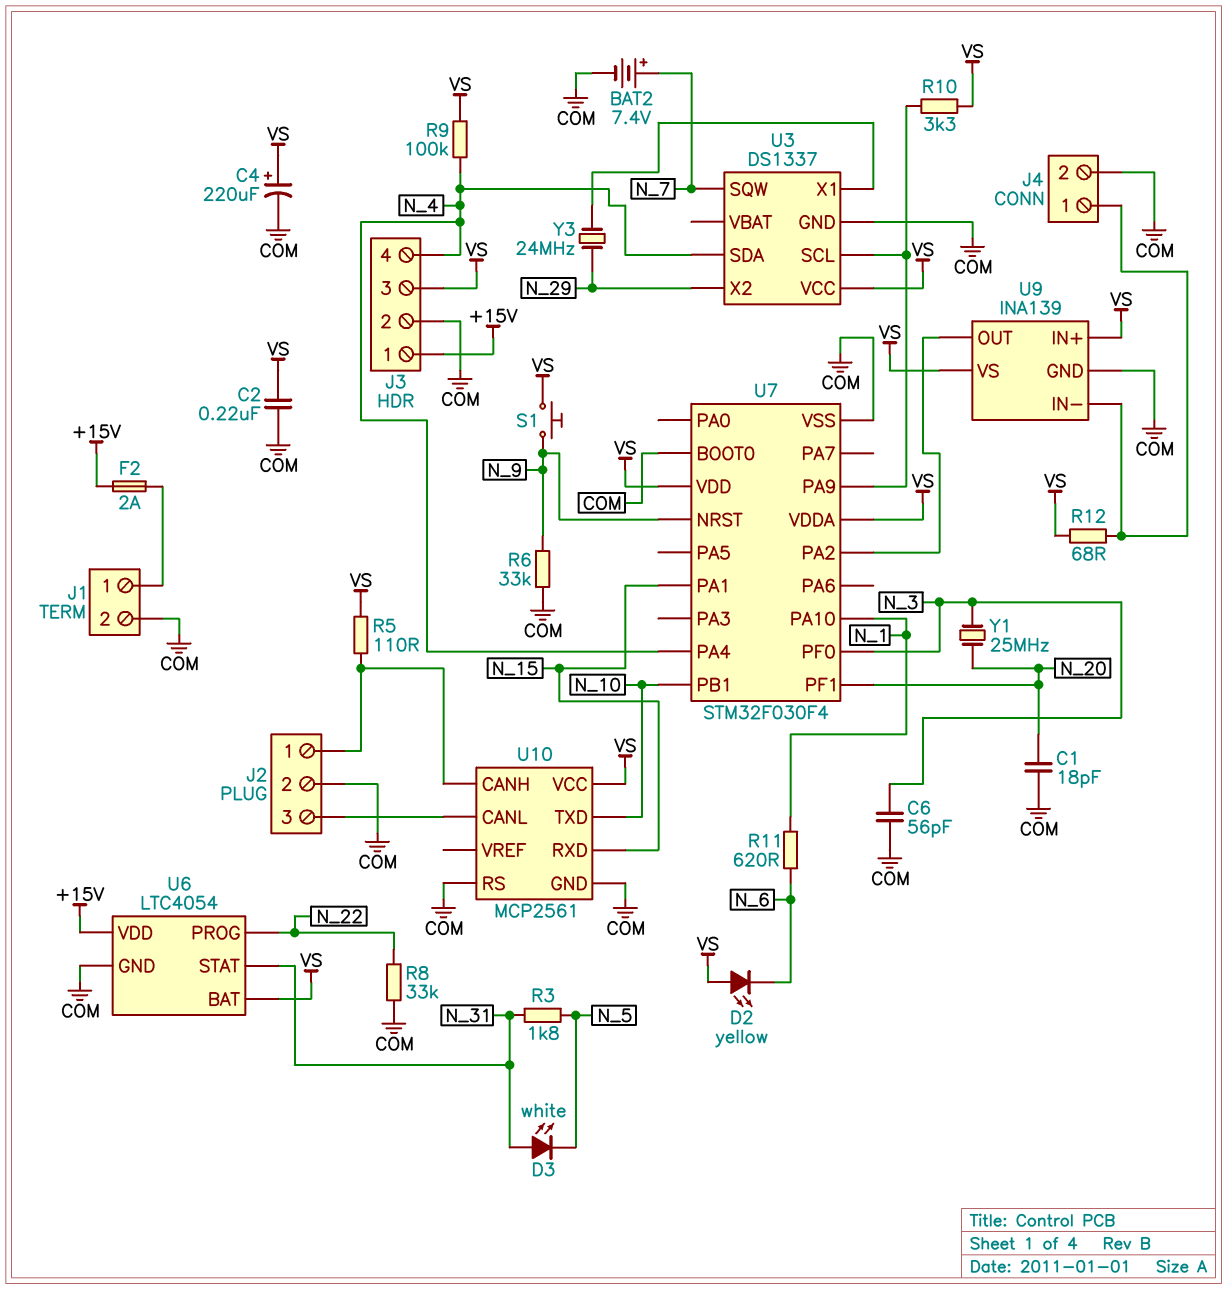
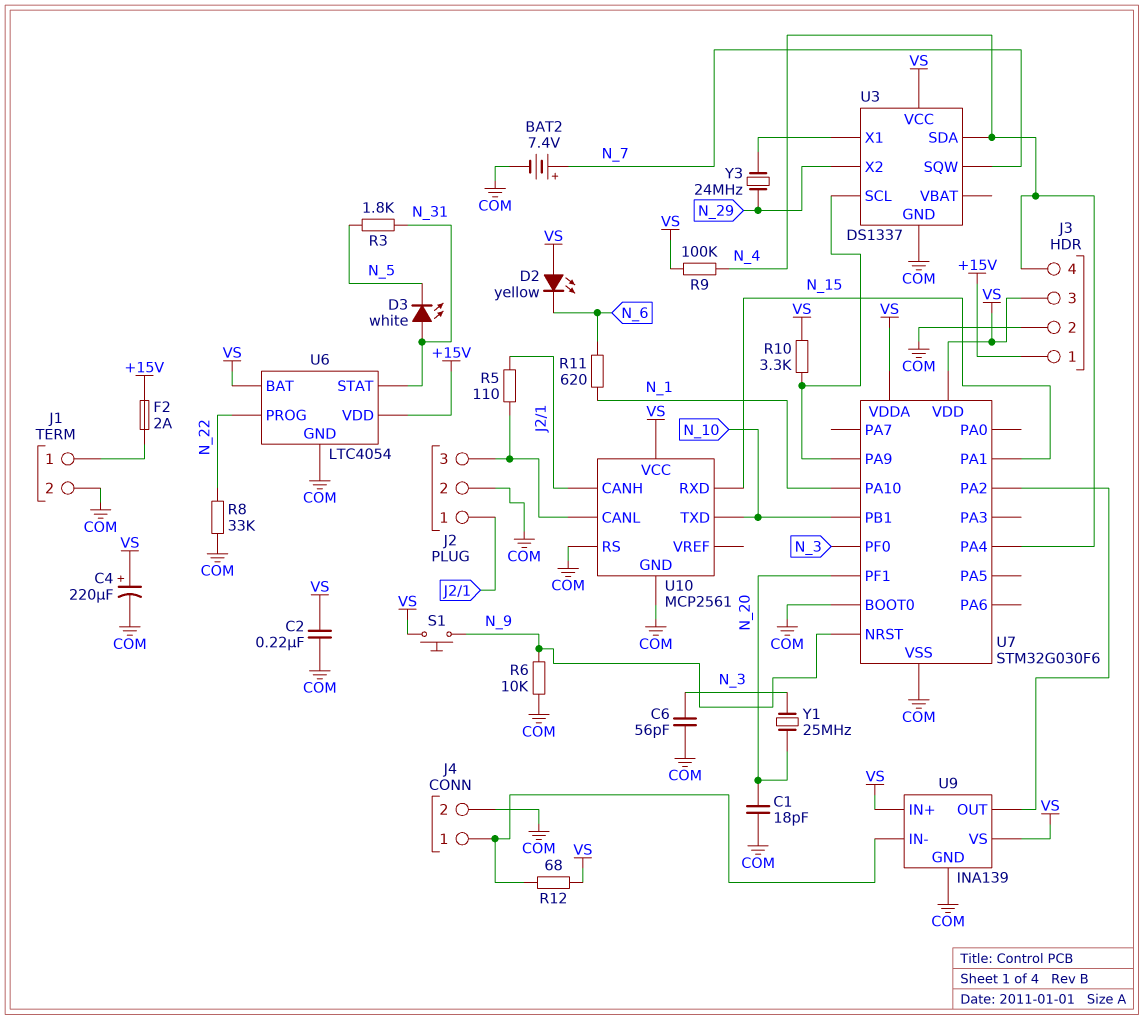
R5: 110 (J2/1, VS) -> 110 (J2/1, J2/3)
R6: 33k (COM, N_9) -> 10k (COM, N_9)
U7: STM32F030F4 -> STM32G030F6

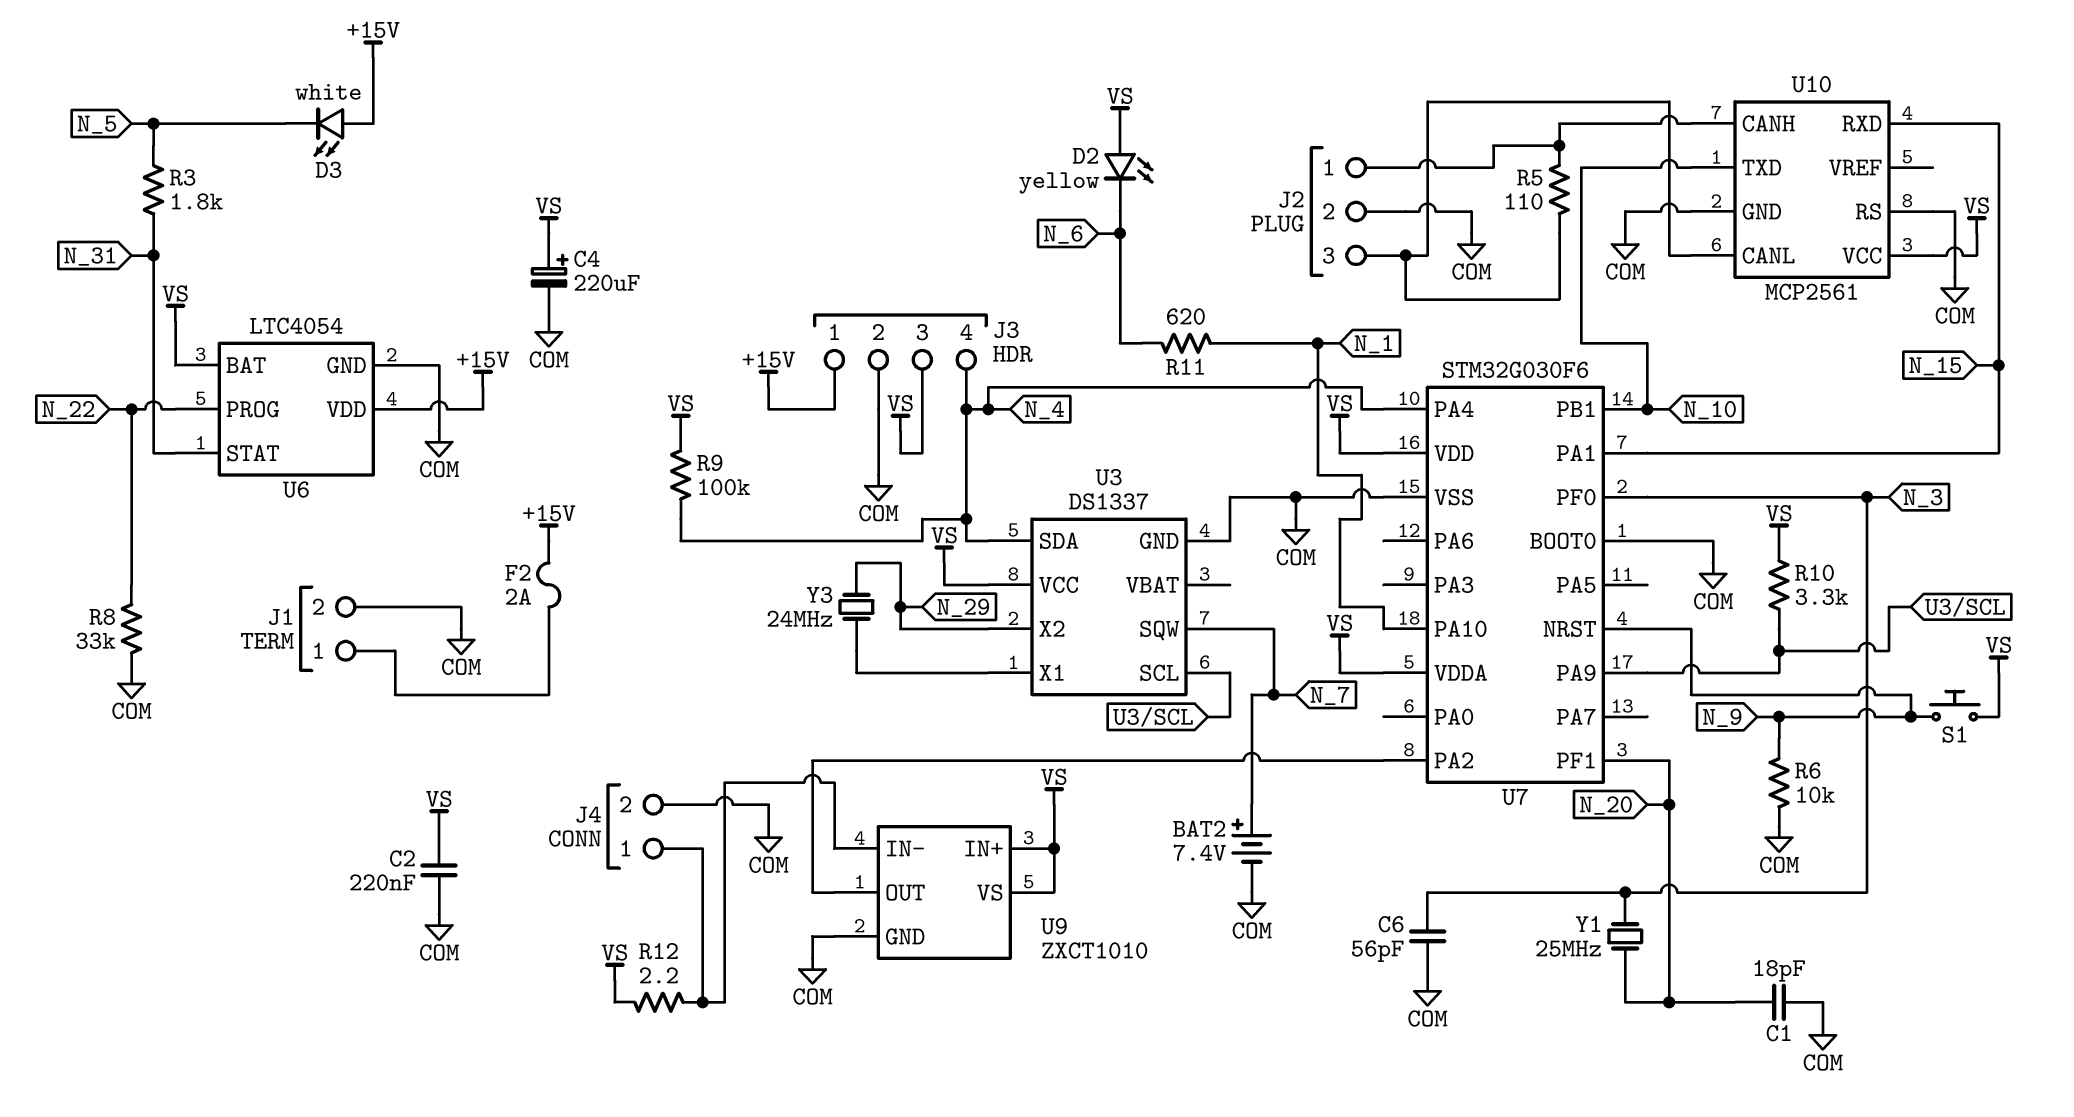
D3: LED white (A N_31, K N_5) -> LED white (A +15V, K N_5)
R12: 68 (J4/1, VS) -> 2.2 (J4/1, VS)
U9: INA139 -> ZXCT1010

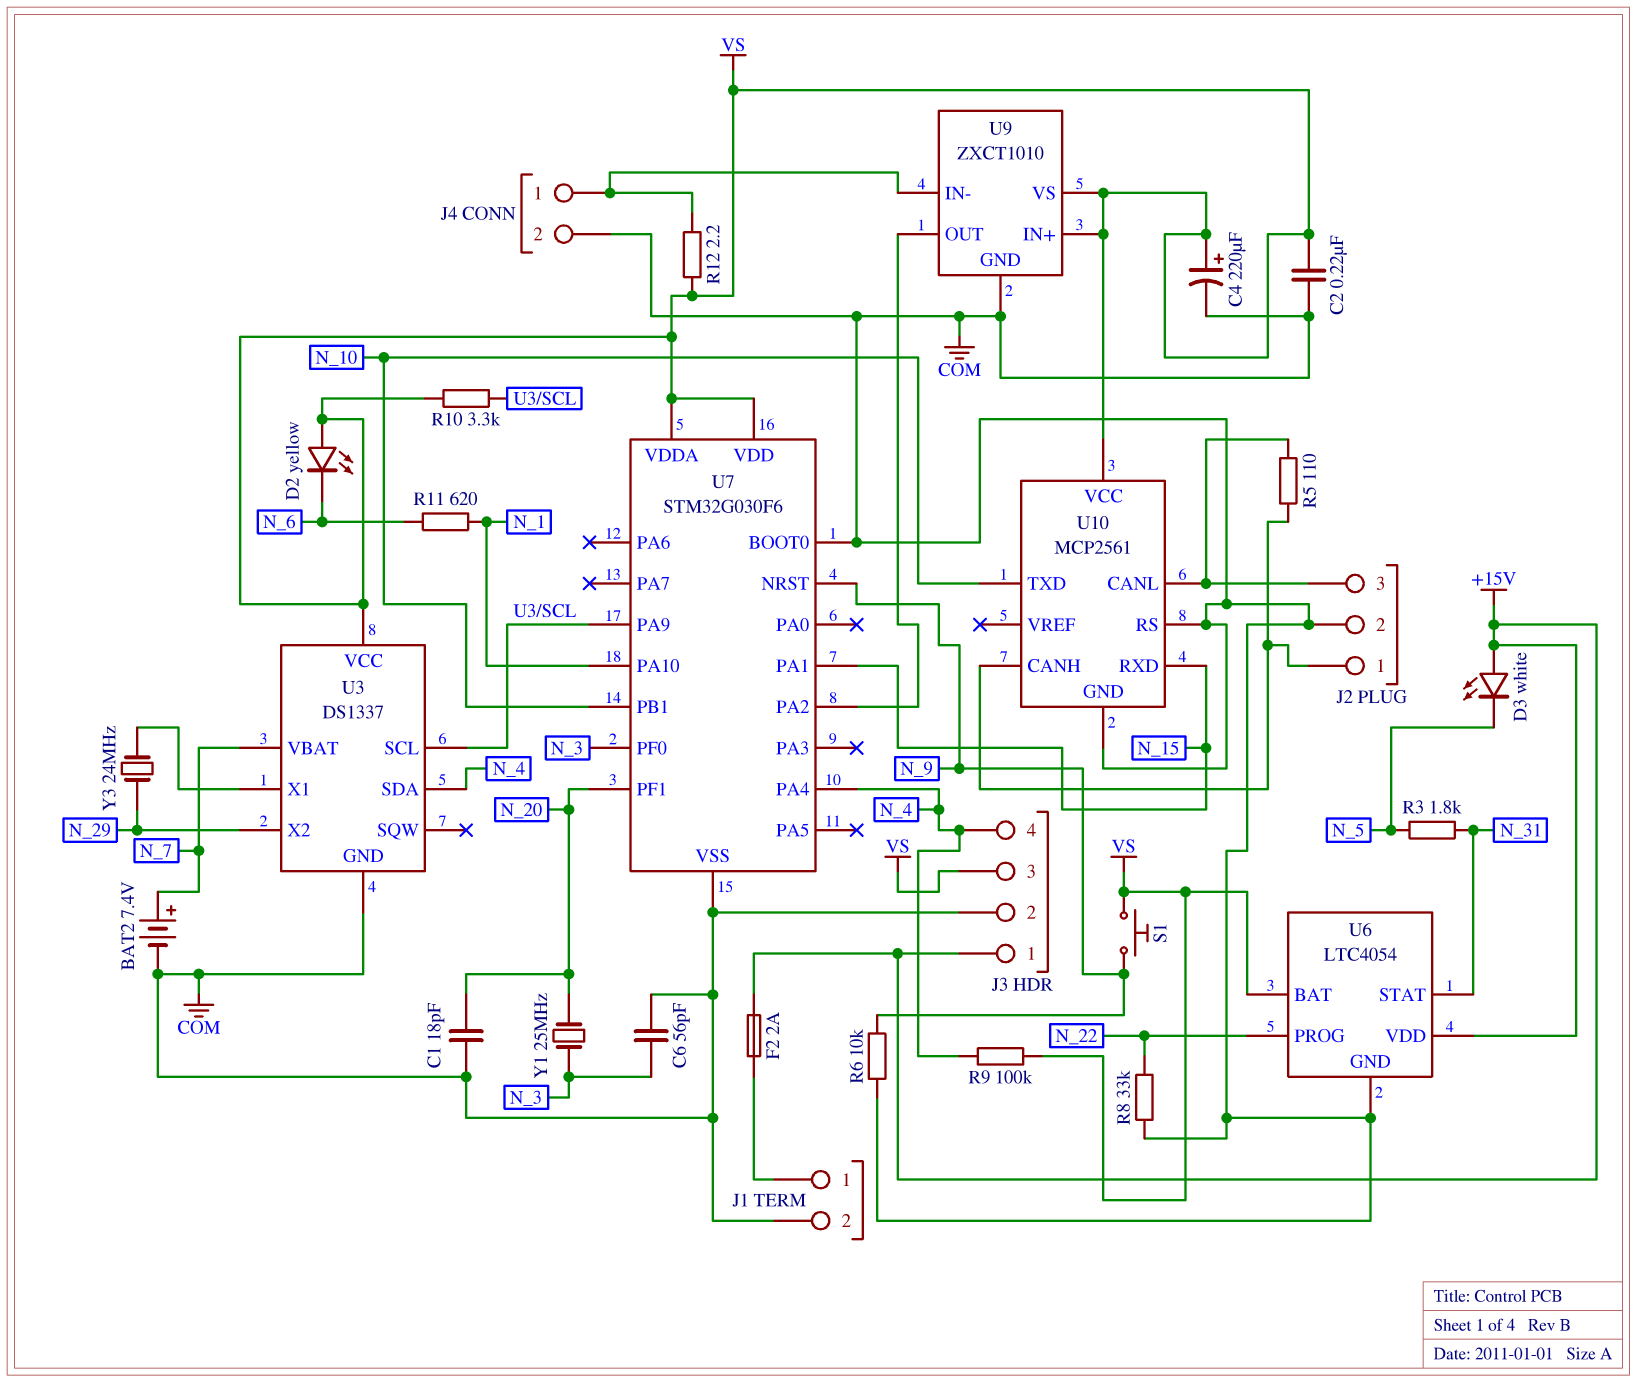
U3 pin SQW: N_7 -> none
U3 pin VBAT: none -> N_7

